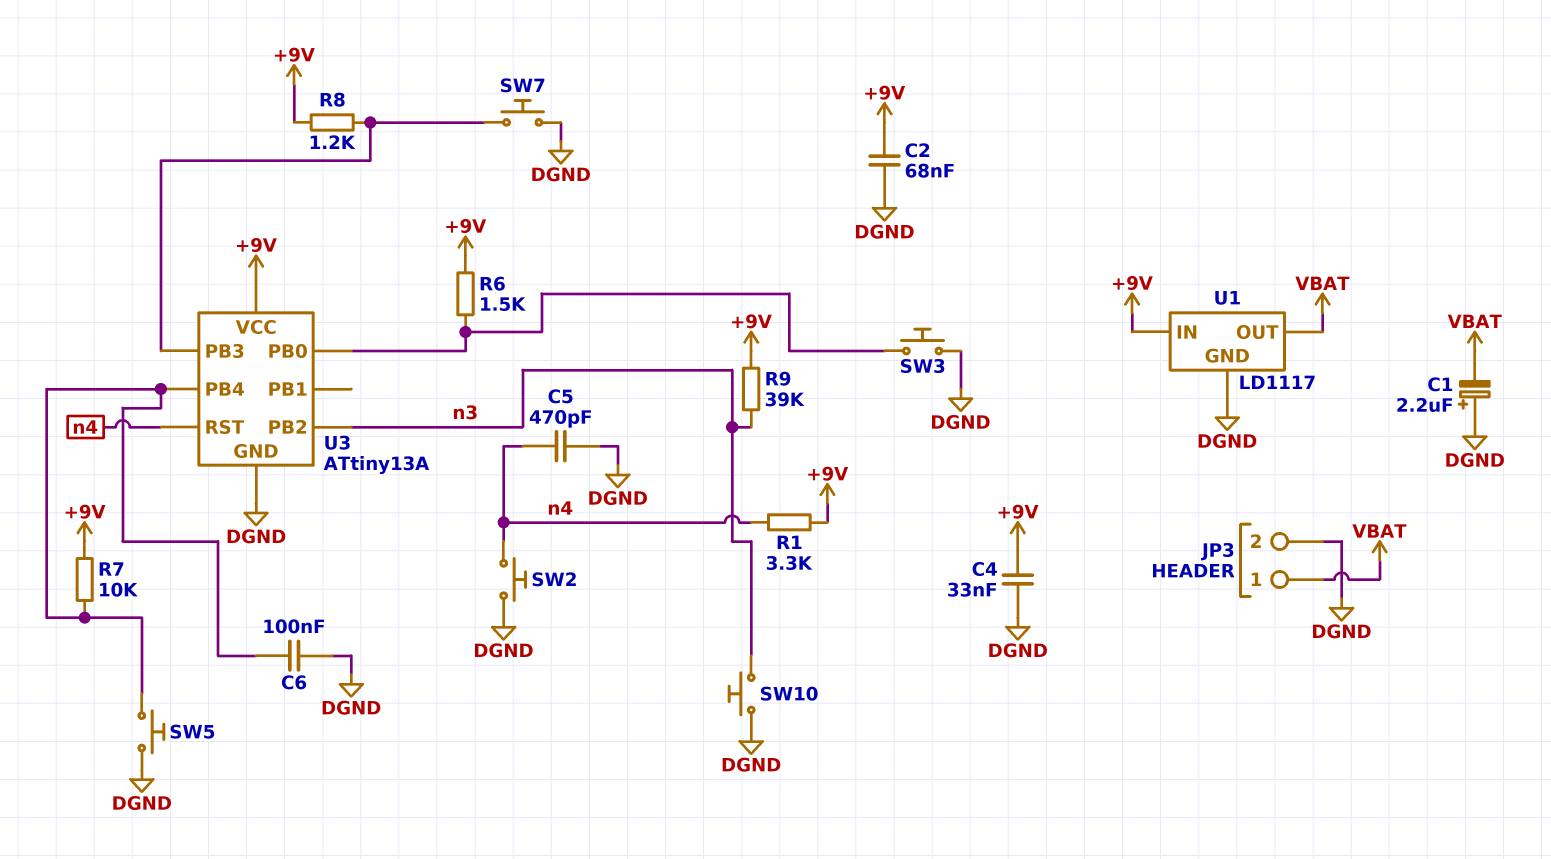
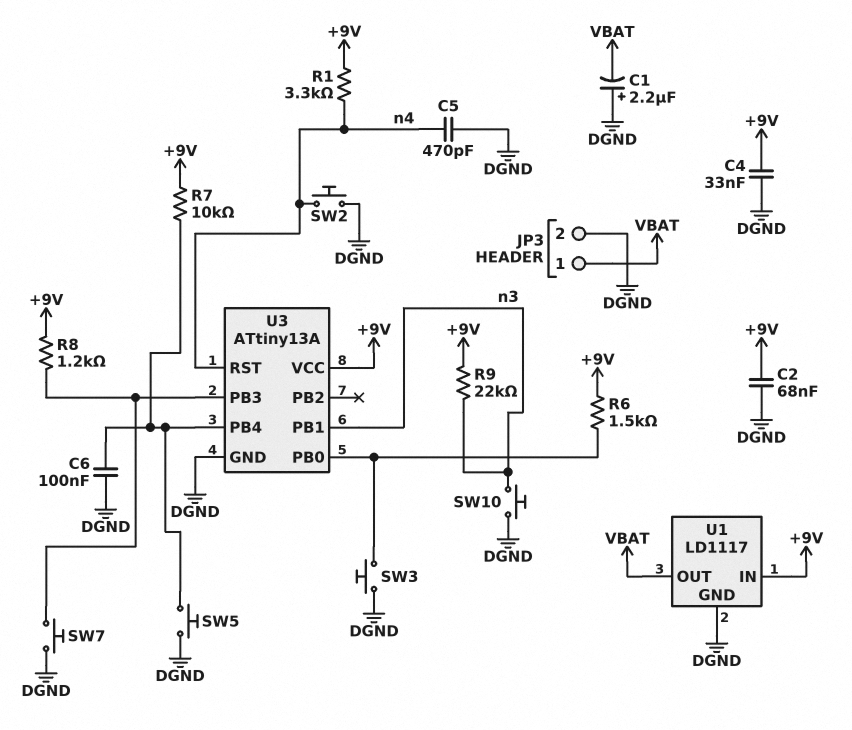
R9: 39k (+9V, n3) -> 22k (+9V, n3)
U3 pin PB1: none -> n3
U3 pin PB2: n3 -> none

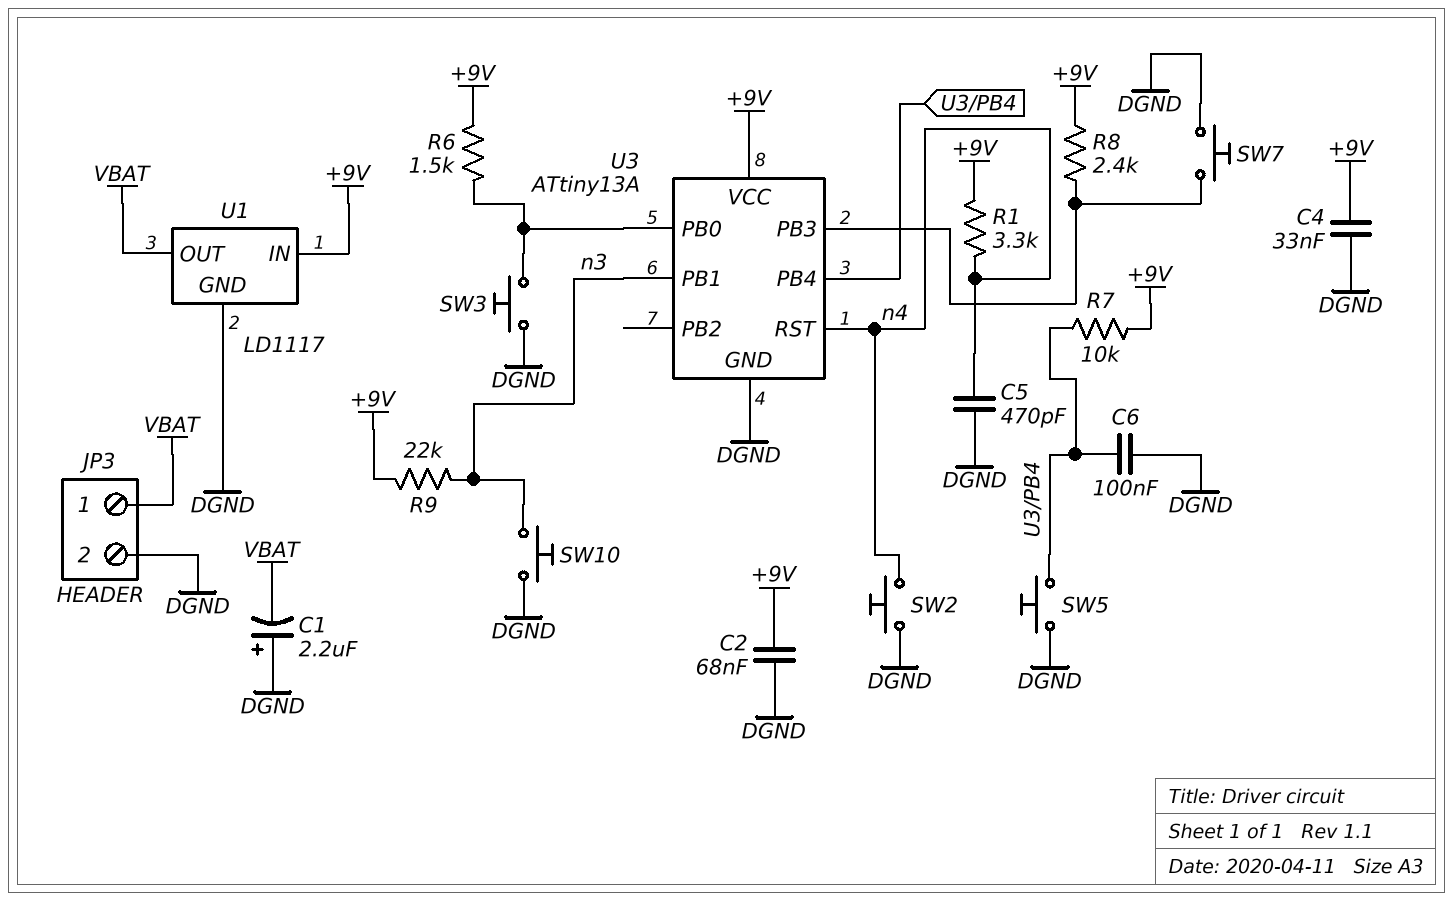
R8: 1.2k (+9V, U3/PB3) -> 2.4k (+9V, U3/PB3)

